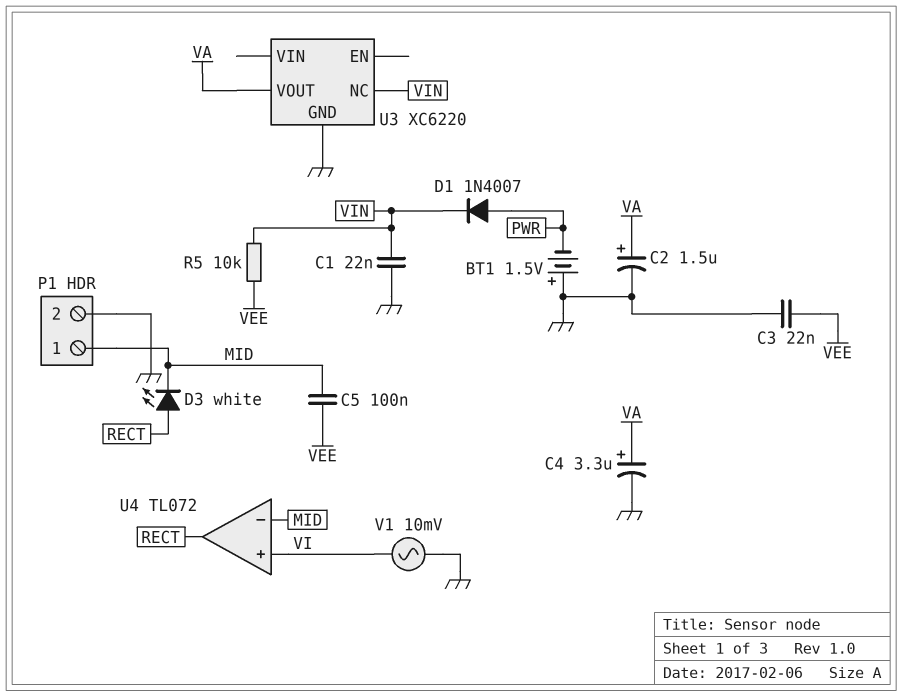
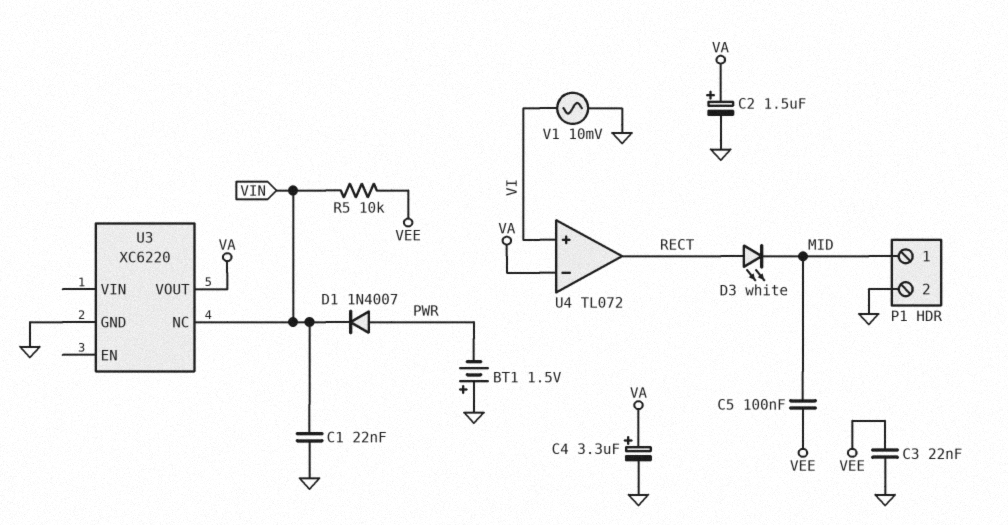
U4 pin in-: MID -> VA

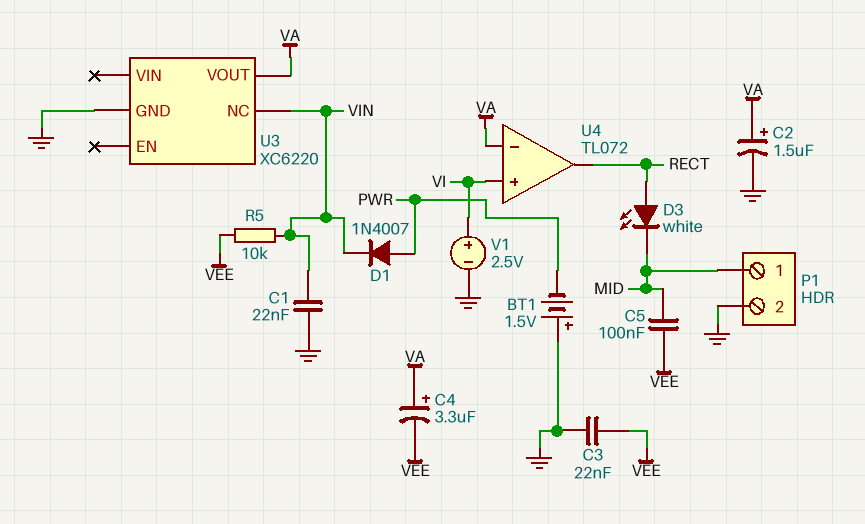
C4: 3.3uF (plus VA, minus GND) -> 3.3uF (plus VA, minus VEE)
V1: AC 10mV (GND, VI) -> 2.5V (plus VI, minus GND)

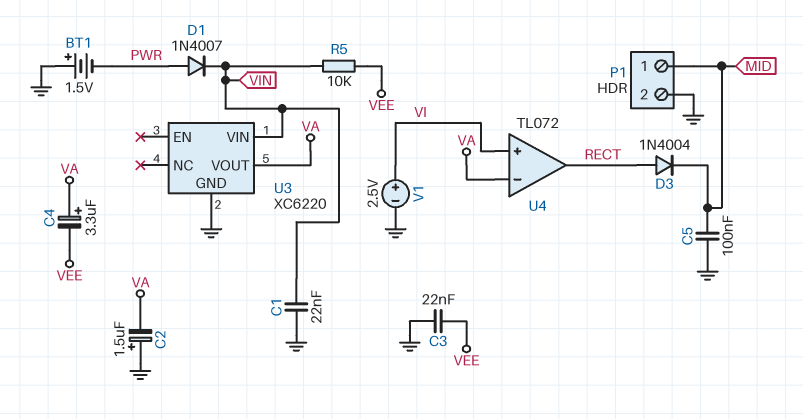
C2: 1.5uF (plus VA, minus GND) -> 1.5uF (plus GND, minus VA)
C5: 100nF (MID, VEE) -> 100nF (GND, MID)
D3: LED white (A RECT, K MID) -> diode 1N4004 (A RECT, K MID)
U3 pin NC: VIN -> none
U3 pin VIN: none -> VIN

